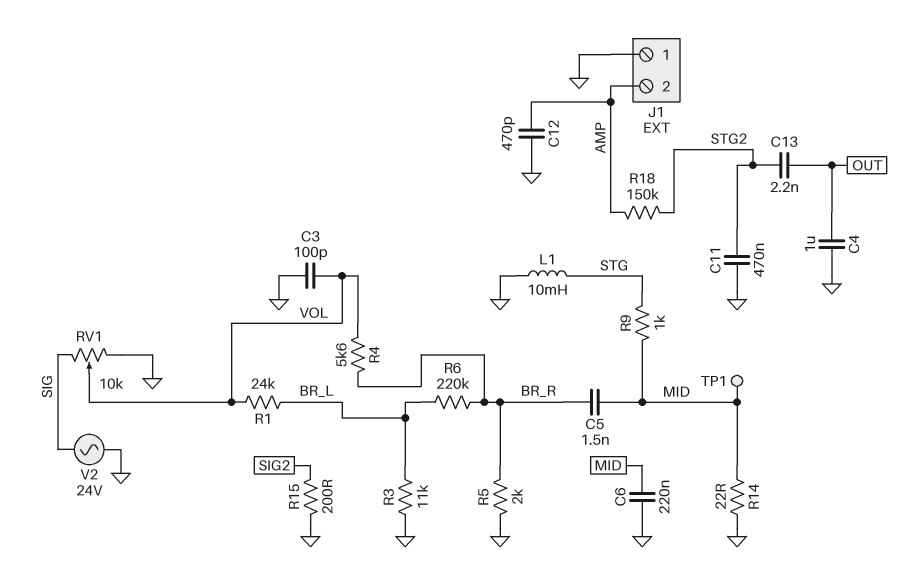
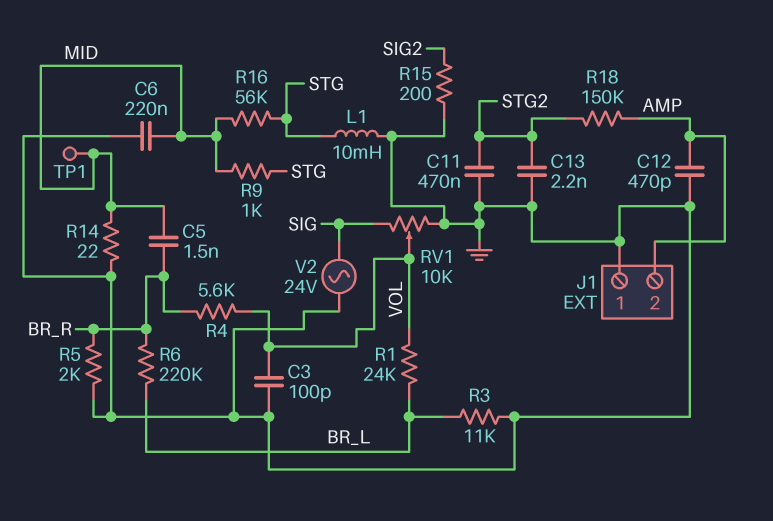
C4: 1uF (GND, OUT) -> none
C13: 2.2nF (OUT, STG2) -> 2.2nF (GND, STG2)
R16: none -> 56k (MID, STG)

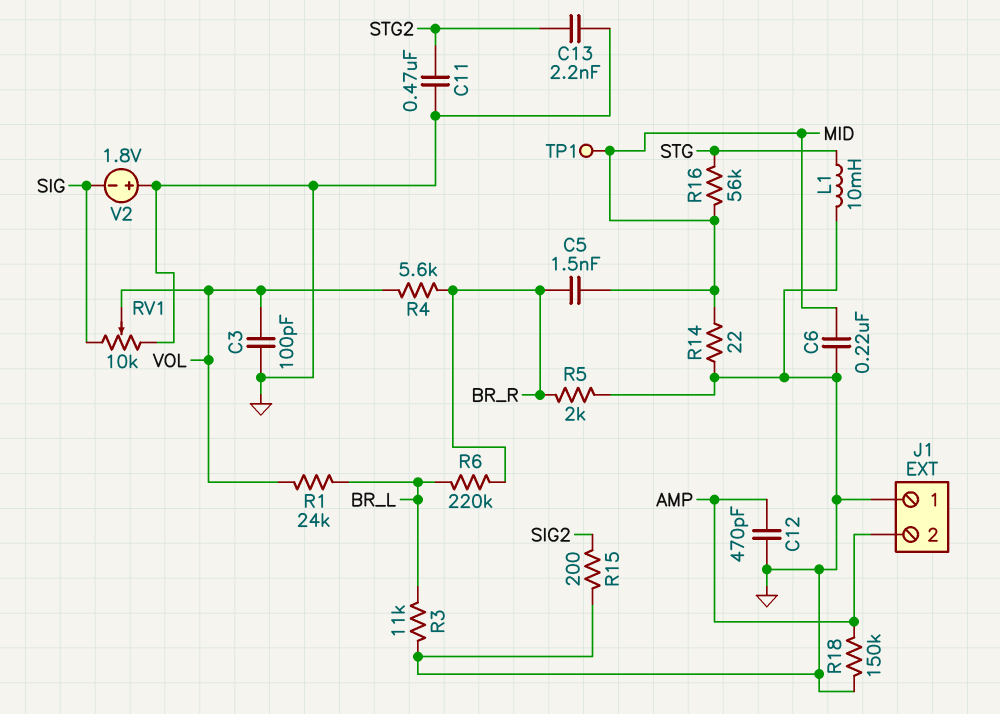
R9: 1k (MID, STG) -> none
R18: 150k (AMP, STG2) -> 150k (AMP, GND)
V2: AC 24V (GND, SIG) -> 1.8V (plus GND, minus SIG)

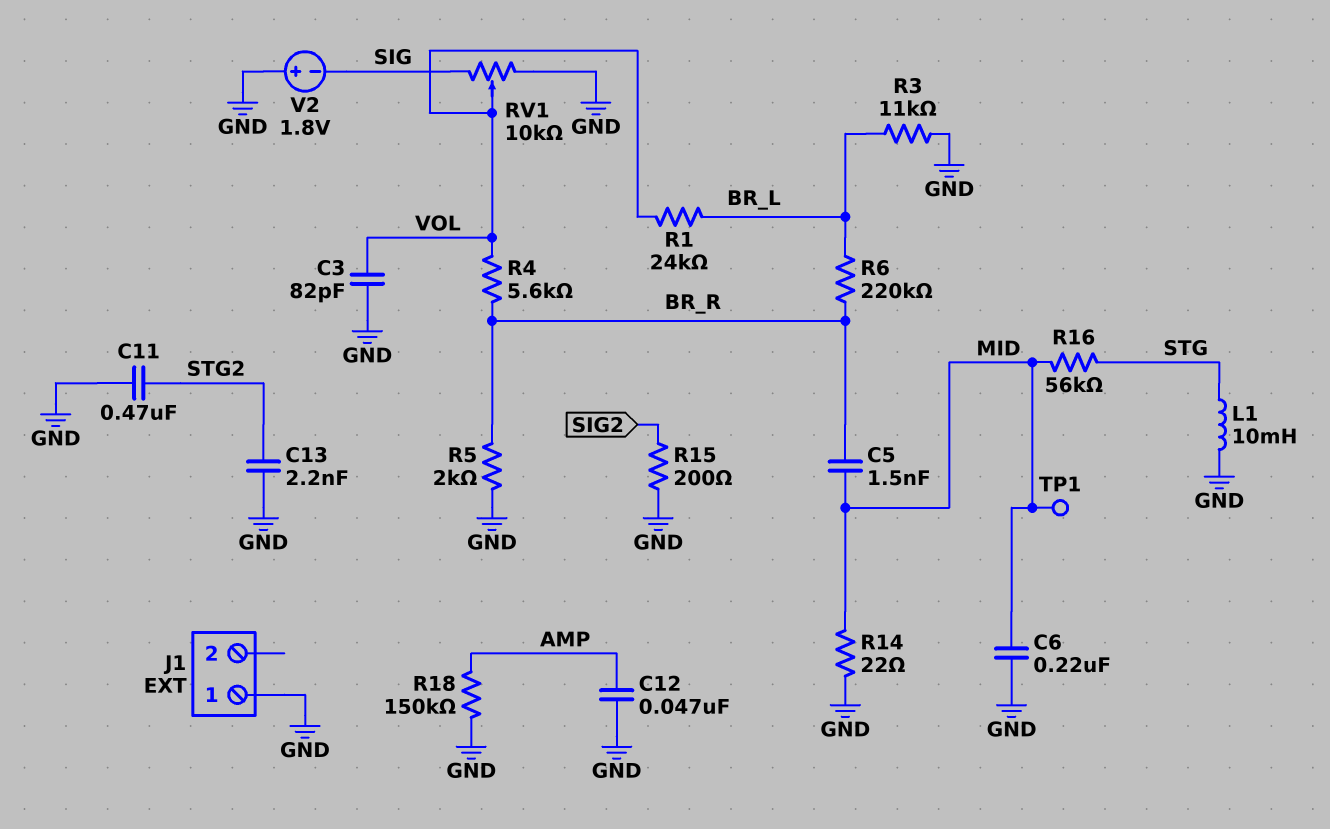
C3: 100pF (GND, VOL) -> 82pF (GND, VOL)
C12: 470pF (AMP, GND) -> 47nF (AMP, GND)
J1 pin 2: AMP -> none

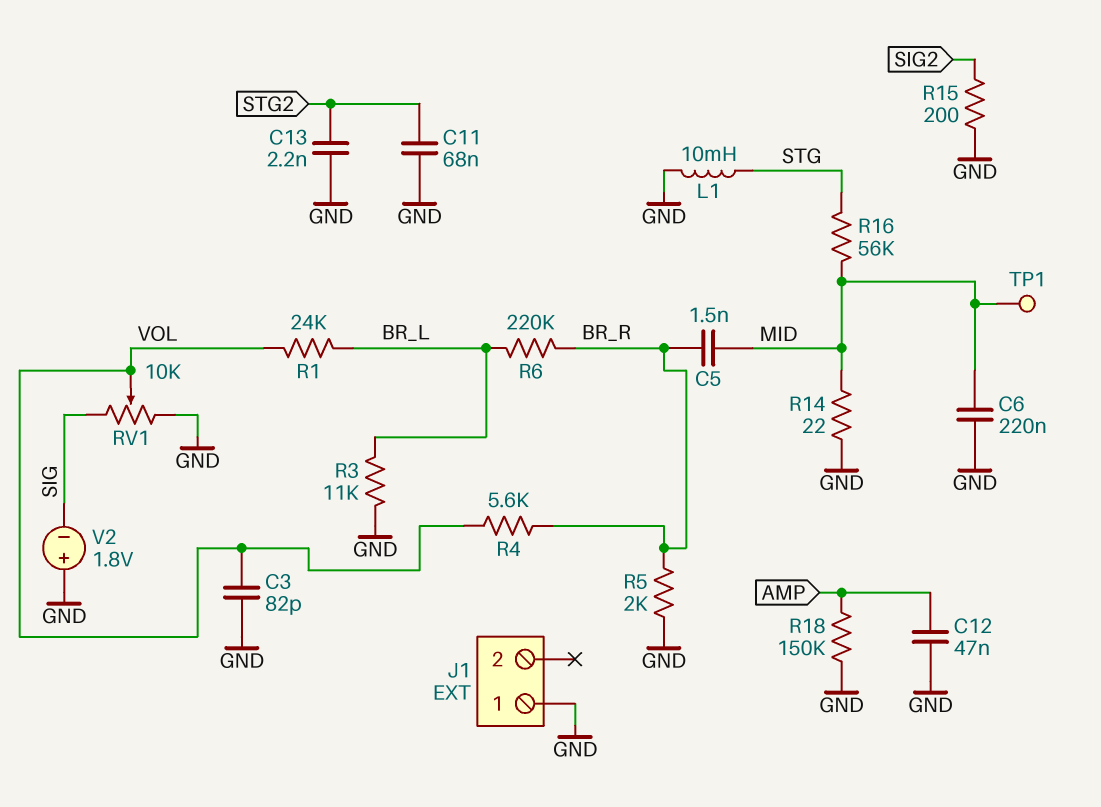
C11: 470nF (GND, STG2) -> 68nF (GND, STG2)

